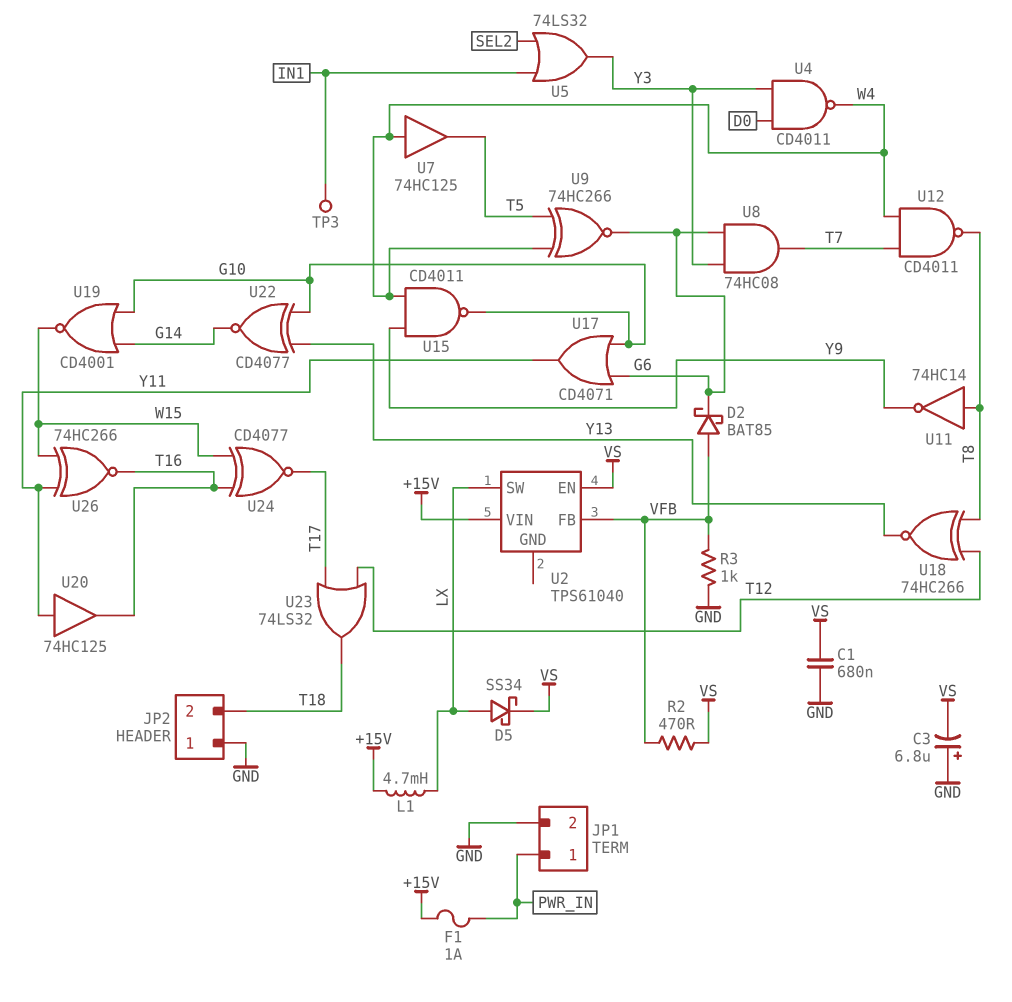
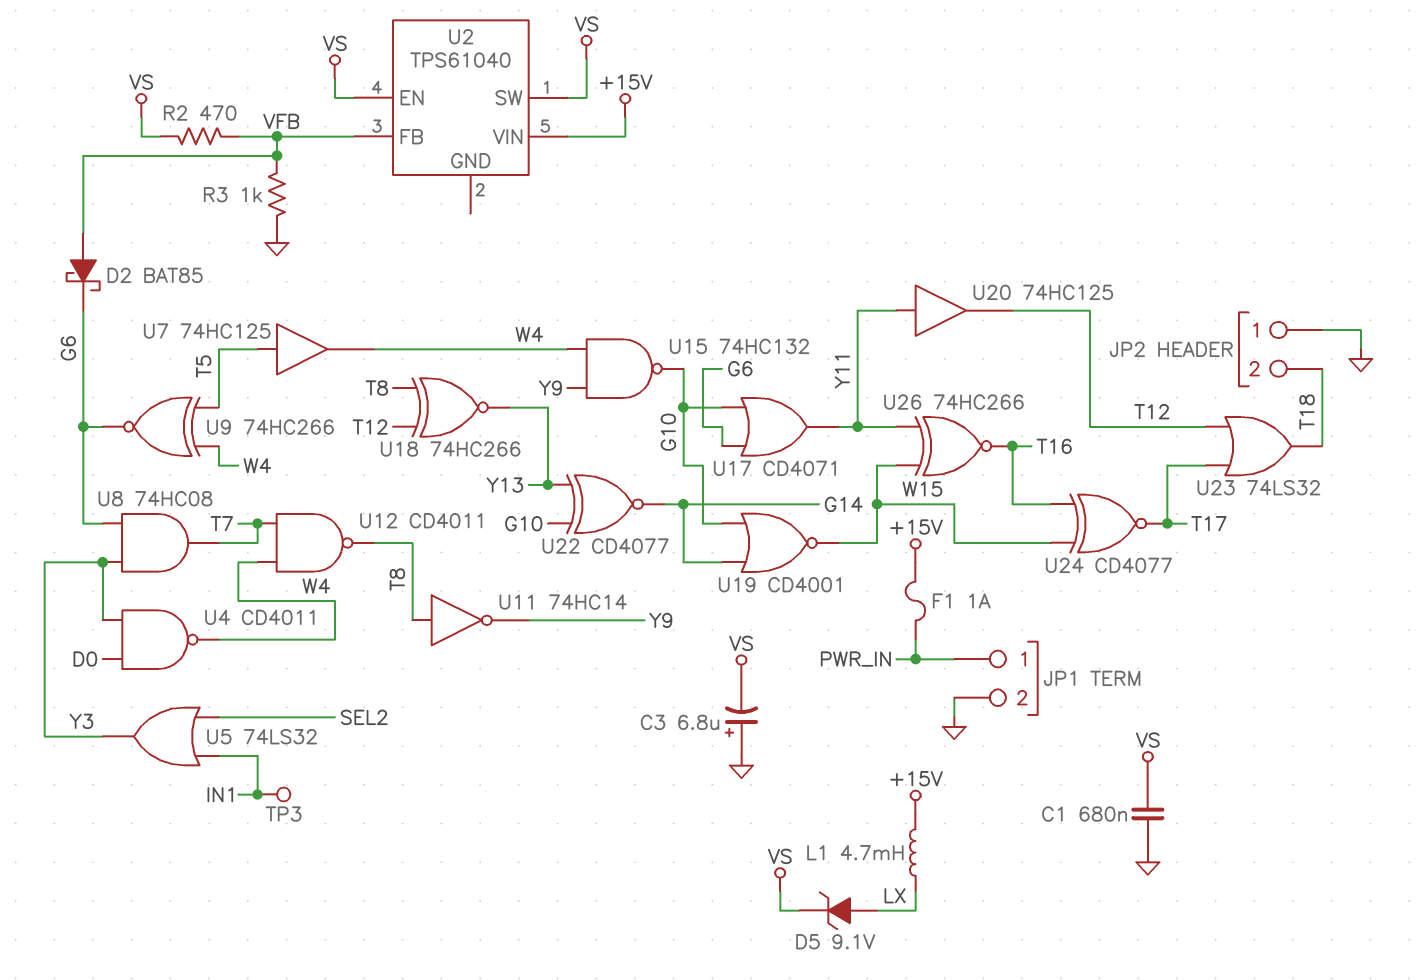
D5: schottky SS34 (A LX, K VS) -> zener 9.1V (A LX, K VS)
U2 pin SW: LX -> VS
U7: buffer 74HC125 (in W4, out T5) -> buffer 74HC125 (in T5, out W4)
U15: NAND CD4011 (in W4, in Y9, out G10) -> NAND 74HC132 (in W4, in Y9, out G10)
U20: buffer 74HC125 (in Y11, out T16) -> buffer 74HC125 (in Y11, out T12)

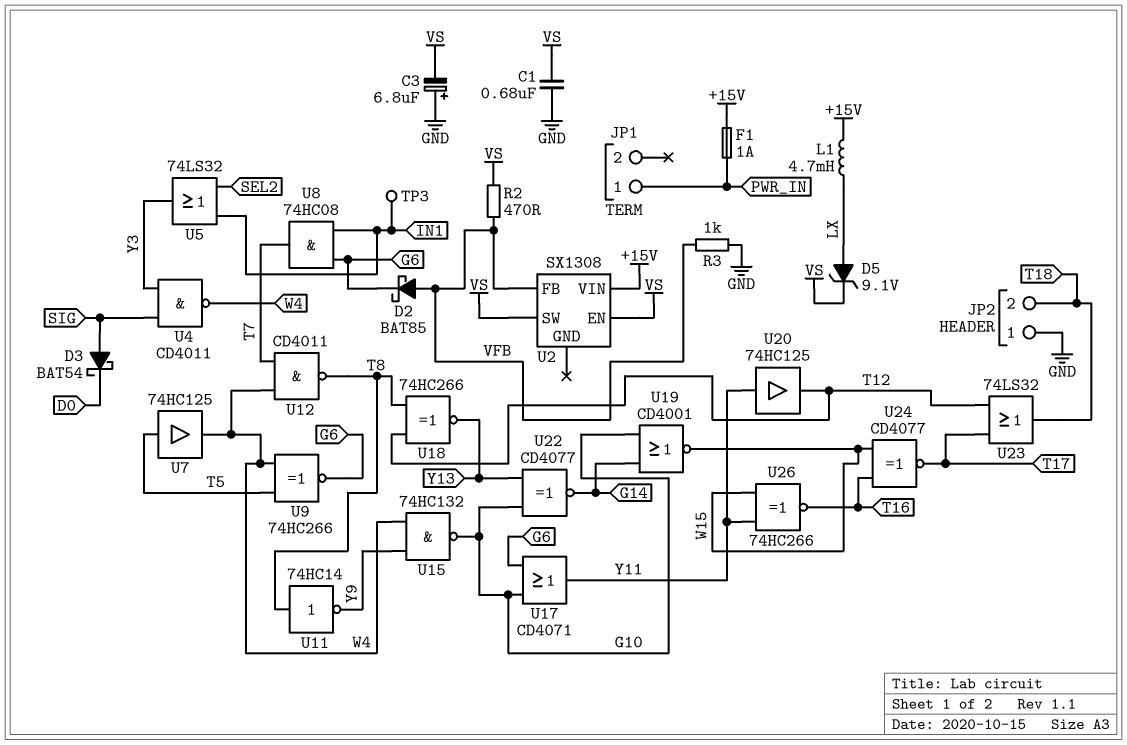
D3: none -> schottky BAT54 (A SIG, K D0)
JP1 pin 2: GND -> none
U2: TPS61040 -> SX1308
U4: NAND CD4011 (in D0, in Y3, out W4) -> NAND CD4011 (in SIG, in Y3, out W4)
U8: AND 74HC08 (in G6, in Y3, out T7) -> AND 74HC08 (in G6, in IN1, out T7)

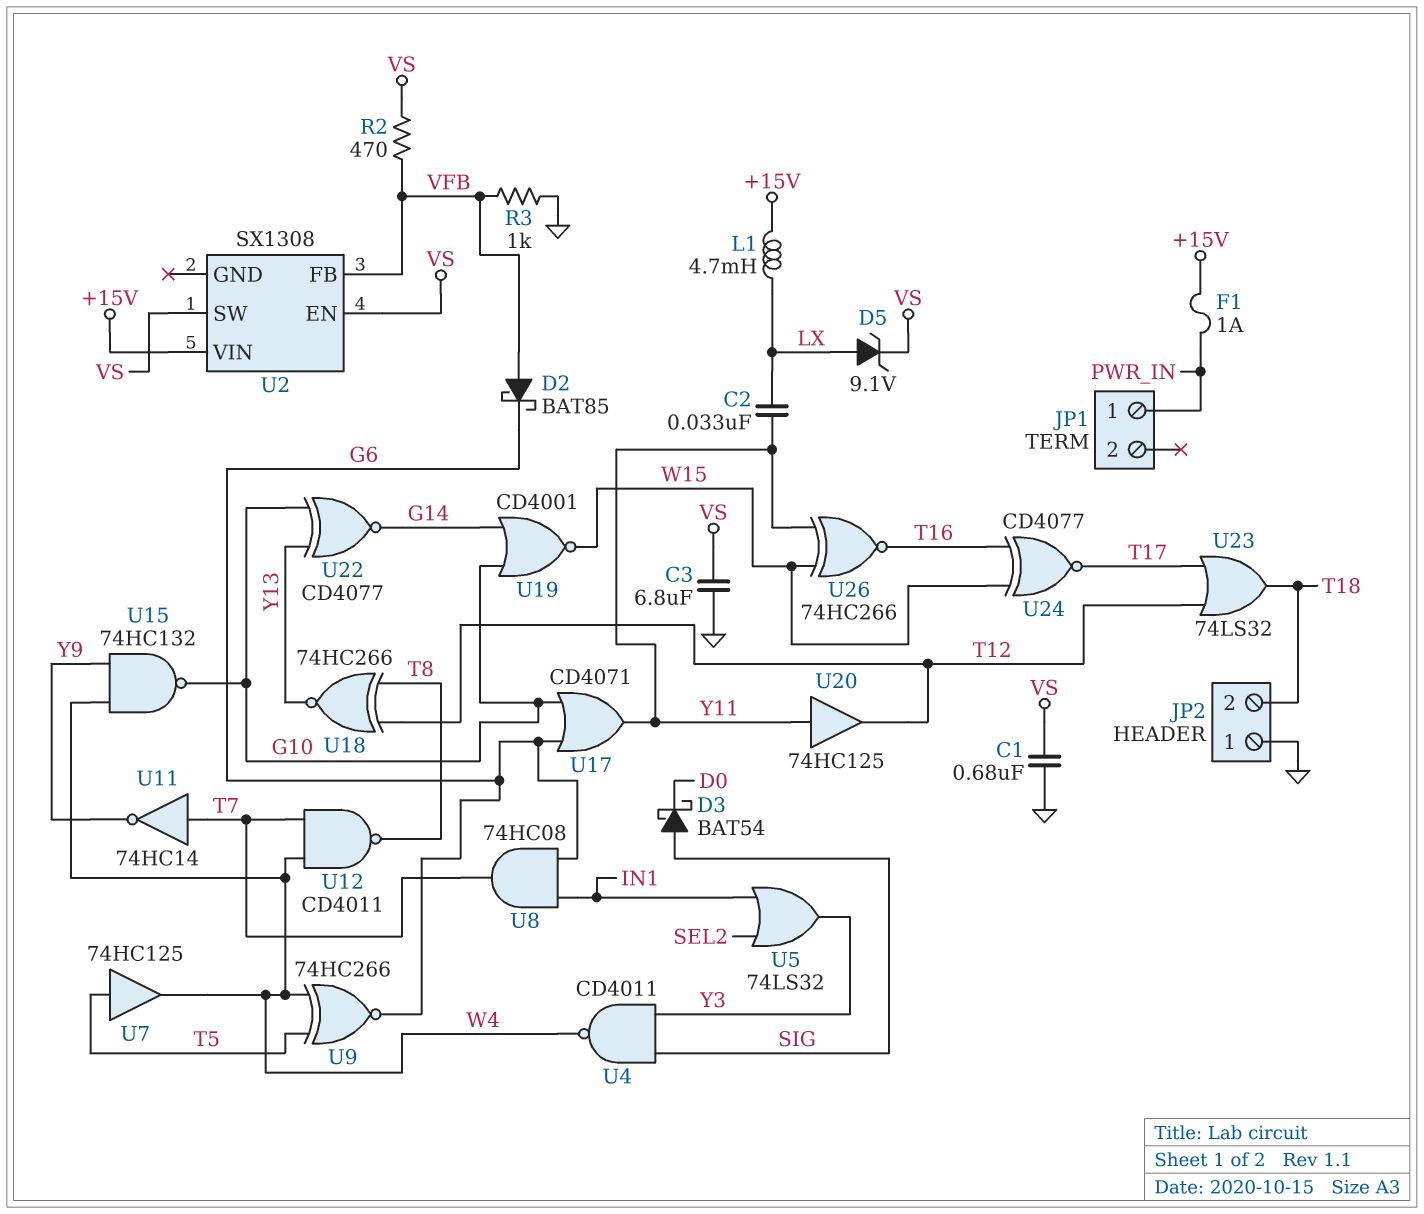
C2: none -> 33nF (LX, Y11)
C3: 6.8uF (plus GND, minus VS) -> 6.8uF (GND, VS)
TP3: test point (IN1) -> none
U11: NOT 74HC14 (in T8, out Y9) -> NOT 74HC14 (in T7, out Y9)

